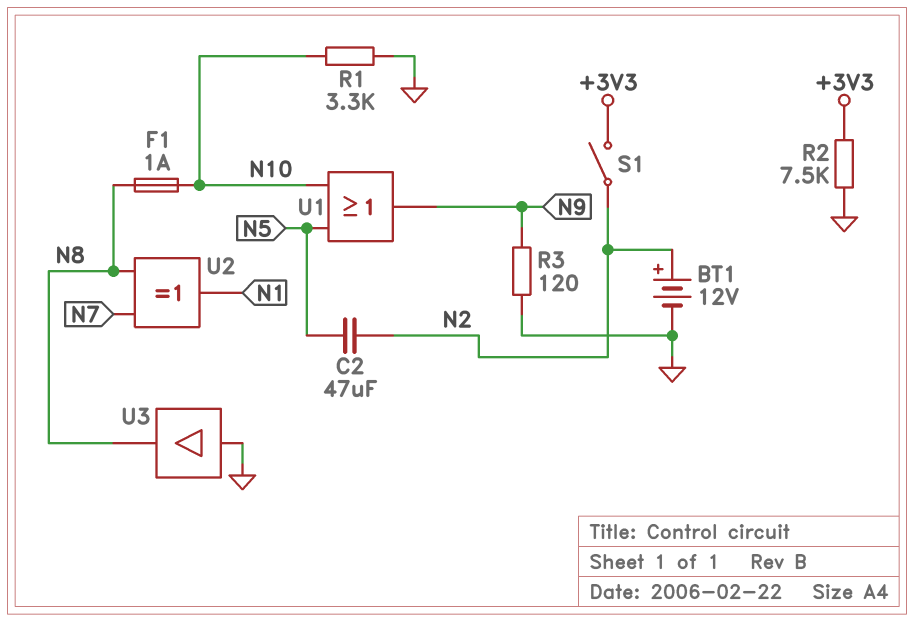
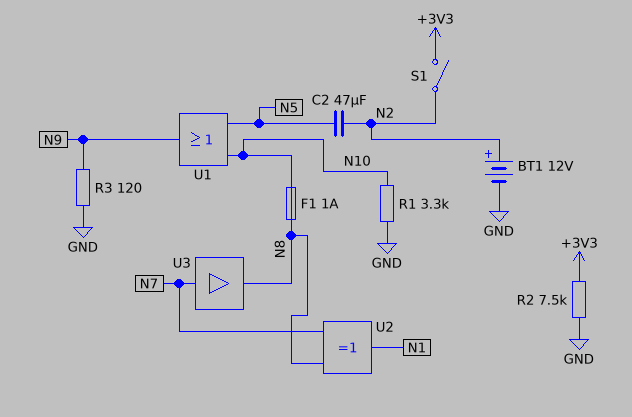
U3: buffer (in GND, out N8) -> buffer (in N7, out N8)

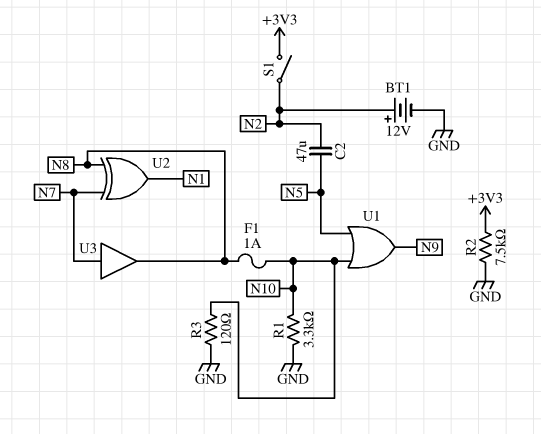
R3: 120 (GND, N9) -> 120 (GND, N10)

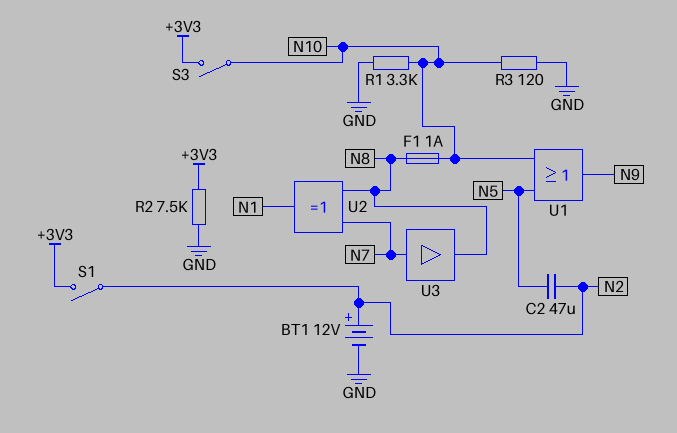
S3: none -> switch (+3V3, N10)

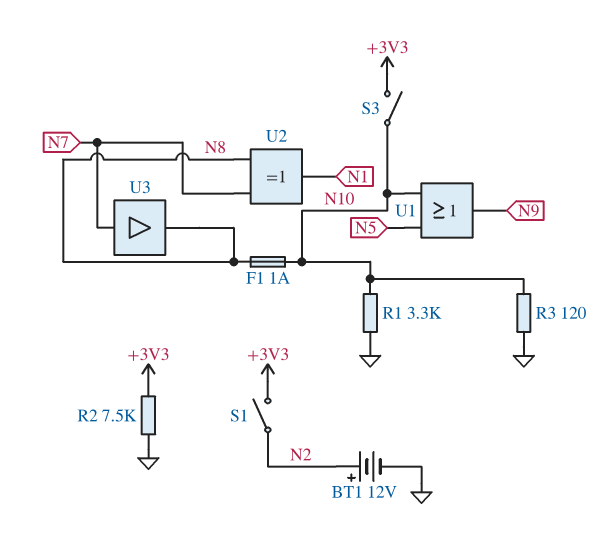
C2: 47uF (N2, N5) -> none

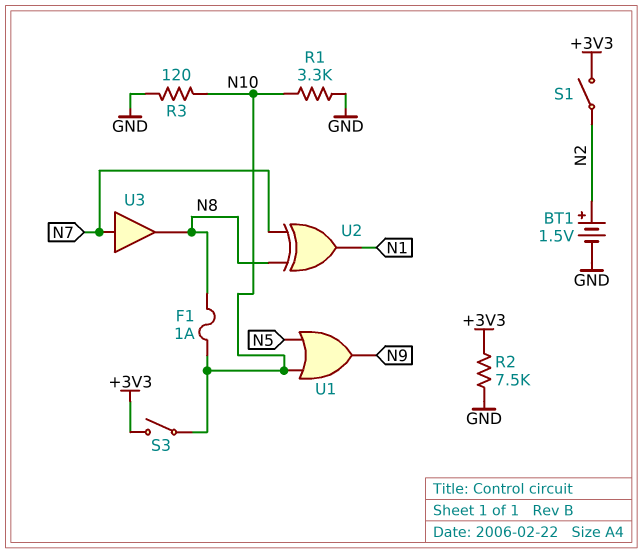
BT1: 12V (plus N2, minus GND) -> 1.5V (plus N2, minus GND)

